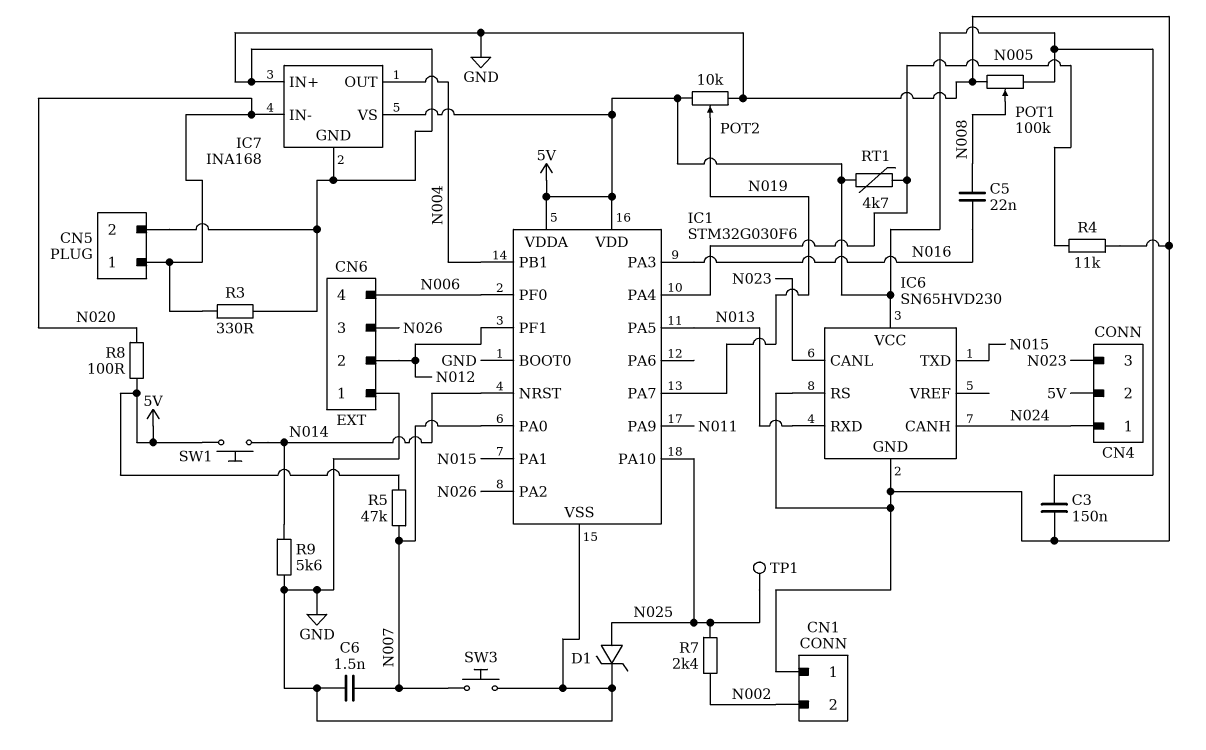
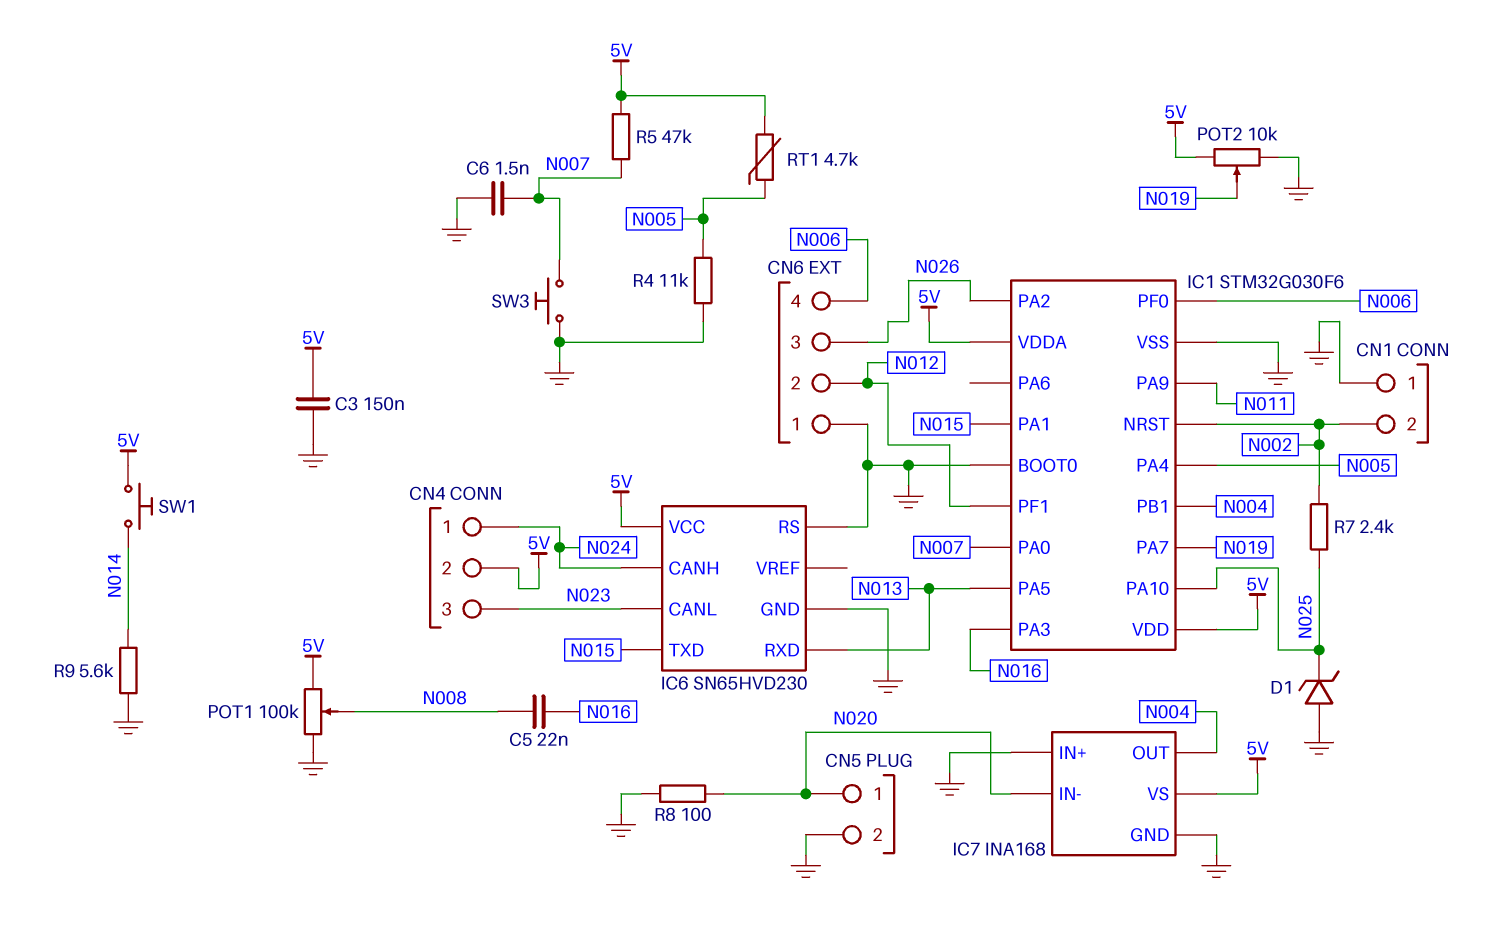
D1: zener (A N025, K GND) -> zener (A GND, K N025)
IC1 pin NRST: N014 -> N002
R3: 330 (GND, N020) -> none
R8: 100 (5V, N020) -> 100 (GND, N020)
TP1: test point (N025) -> none

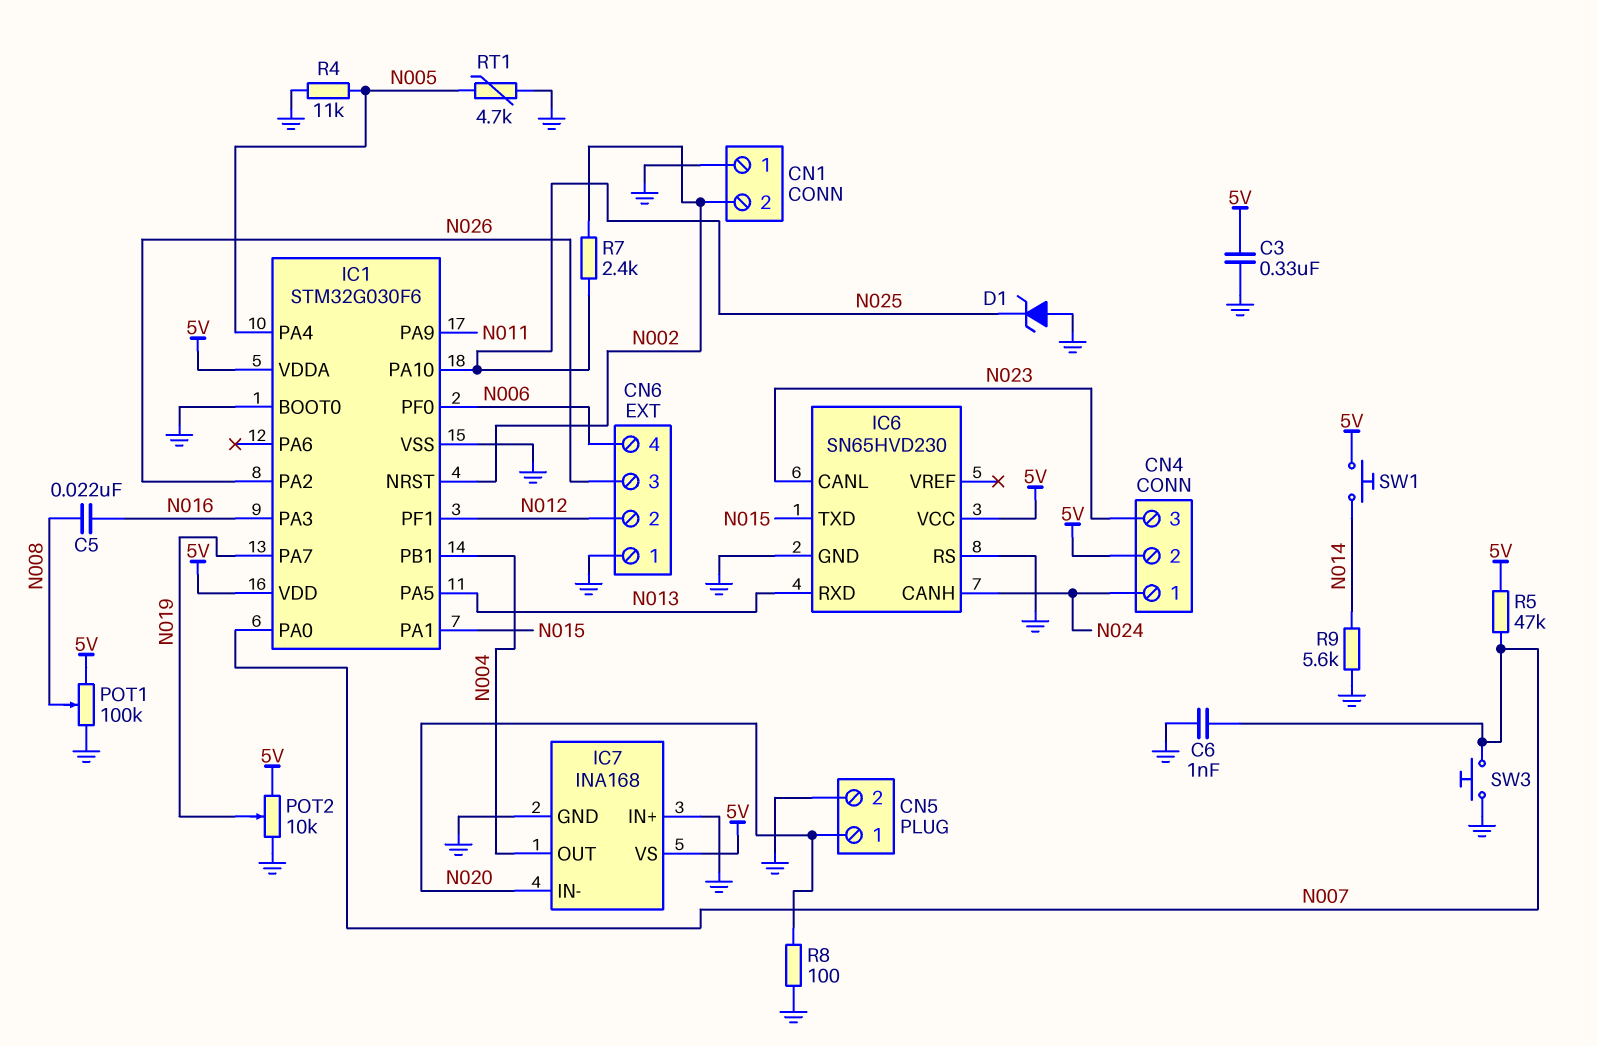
C3: 150nF (5V, GND) -> 330nF (5V, GND)
C6: 1.5nF (GND, N007) -> 1nF (GND, N007)
RT1: 4.7k (5V, N005) -> 4.7k (GND, N005)

